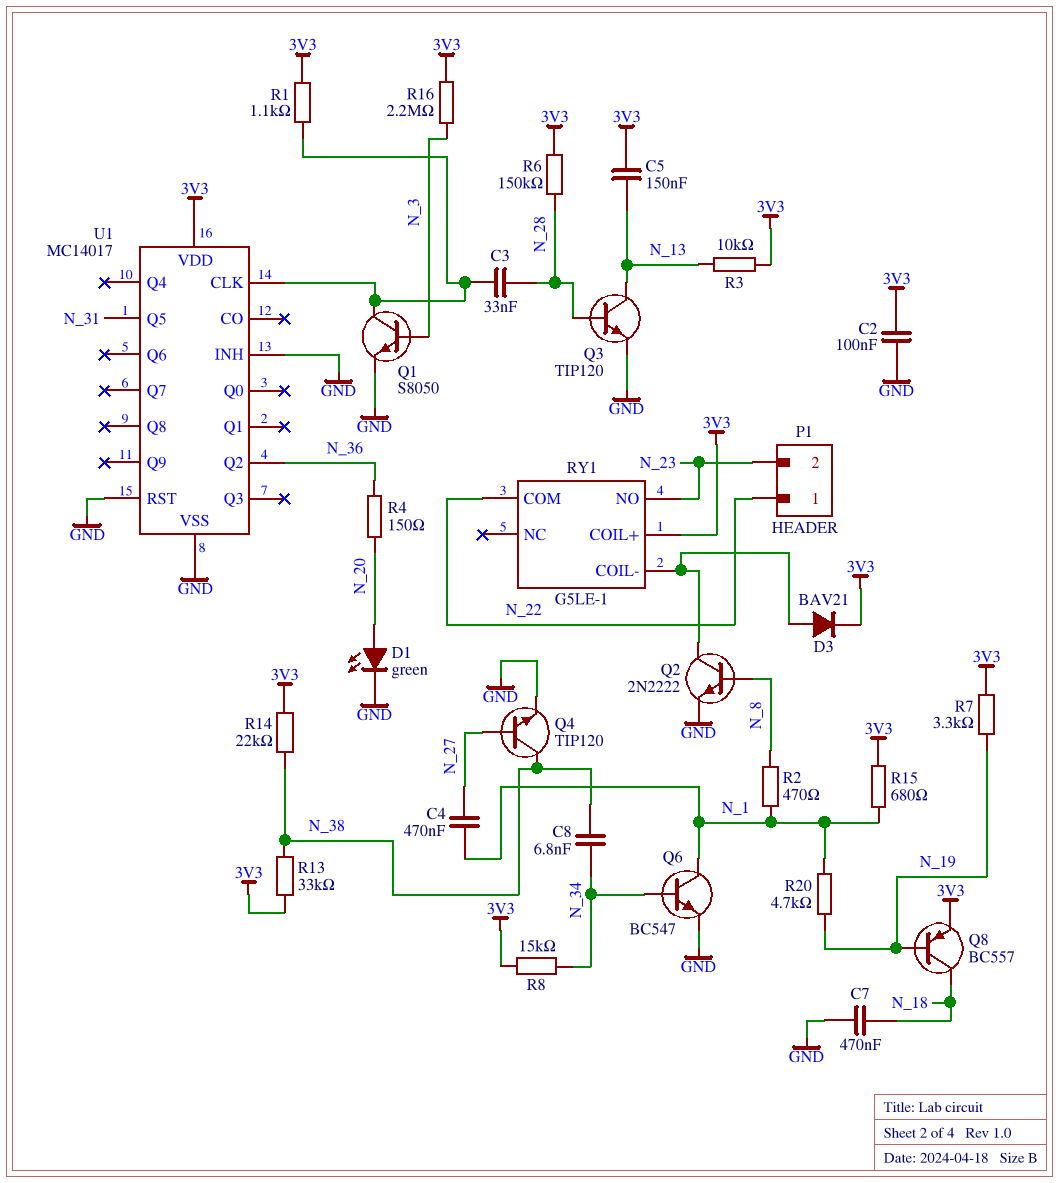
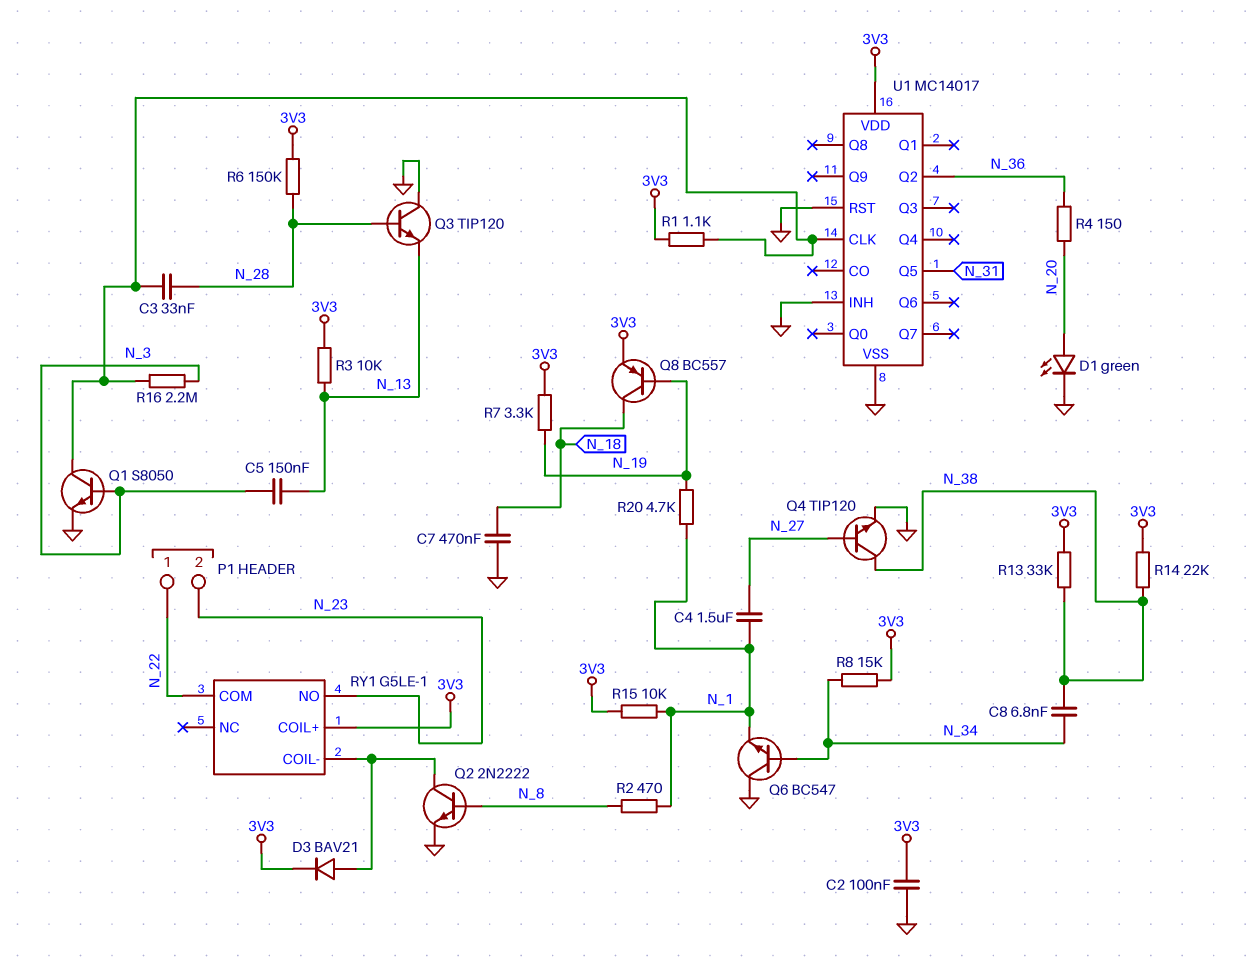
C4: 470nF (N_1, N_27) -> 1.5uF (N_1, N_27)
C5: 150nF (3V3, N_13) -> 150nF (N_3, N_13)
Q3: NPN TIP120 (B N_28, C N_13, E GND) -> NPN TIP120 (B N_28, C GND, E N_13)
Q6: NPN BC547 (B N_34, C N_1, E GND) -> NPN BC547 (B N_34, C GND, E N_1)
R15: 680 (3V3, N_1) -> 10k (3V3, N_1)
R16: 2.2M (3V3, N_3) -> 2.2M (N_3, U1/CLK)

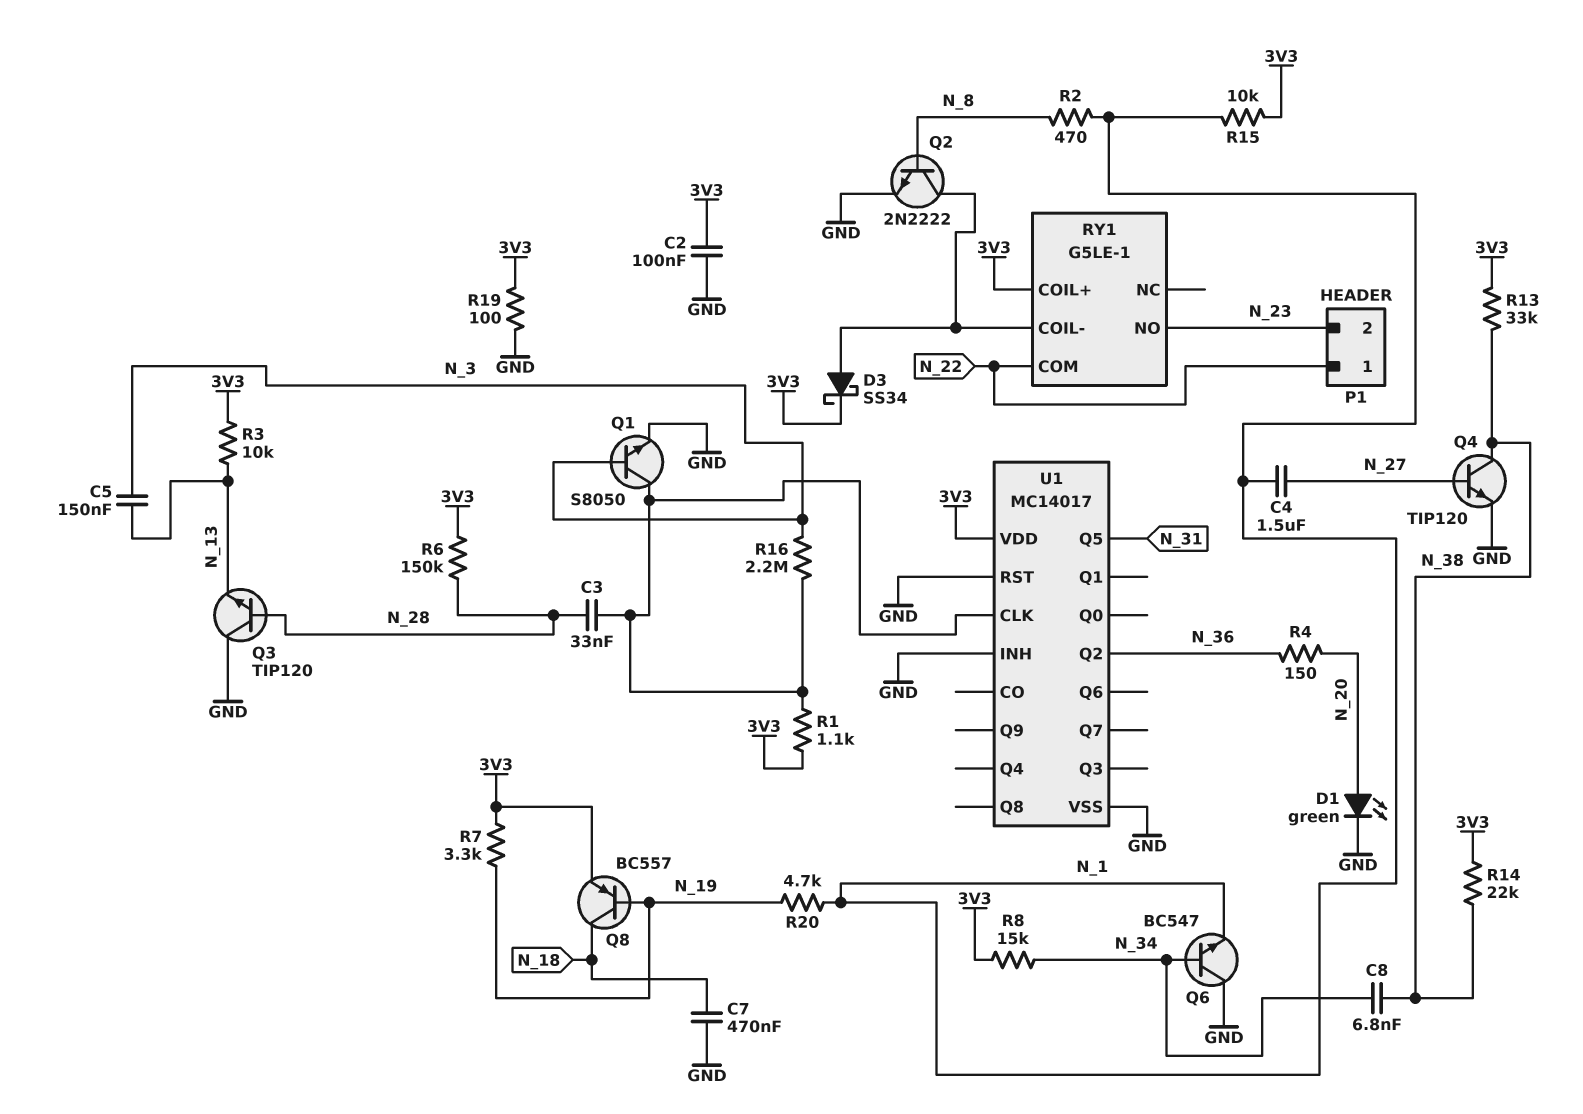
D3: diode BAV21 (A RY1/COIL-, K 3V3) -> schottky SS34 (A RY1/COIL-, K 3V3)
R19: none -> 100 (3V3, GND)

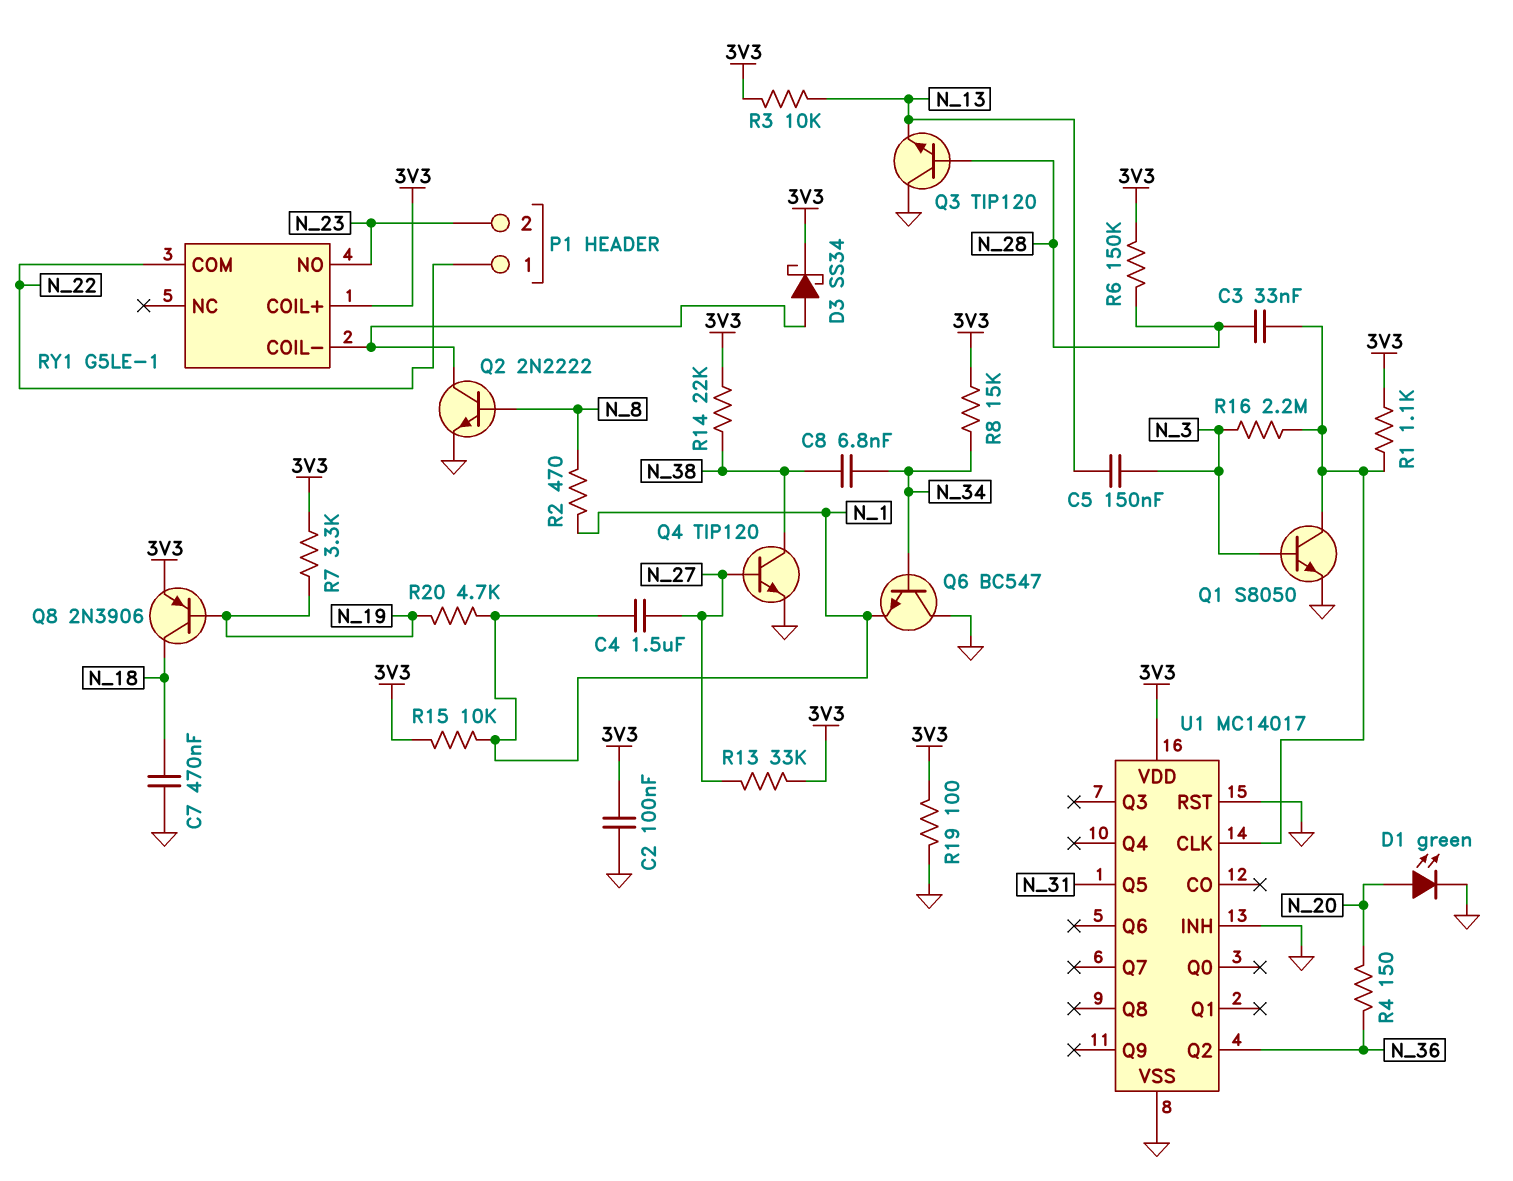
Q8: PNP BC557 (B N_19, C N_18, E 3V3) -> PNP 2N3906 (B N_19, C N_18, E 3V3)
R13: 33k (3V3, N_38) -> 33k (3V3, N_27)

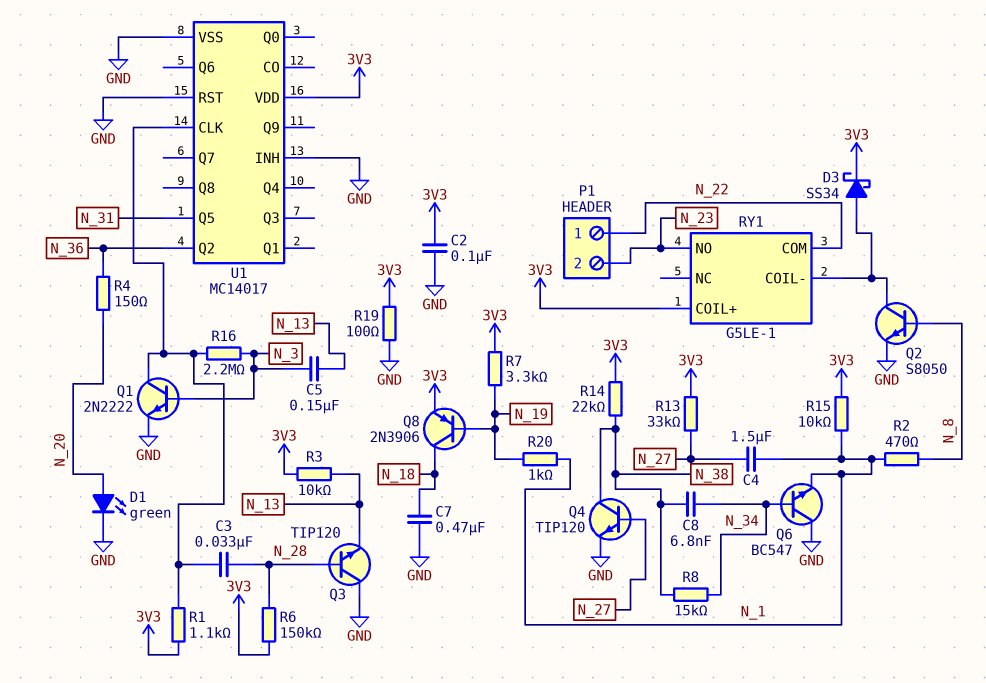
Q1: NPN S8050 (B N_3, C U1/CLK, E GND) -> NPN 2N2222 (B N_3, C U1/CLK, E GND)
Q2: NPN 2N2222 (B N_8, C RY1/COIL-, E GND) -> NPN S8050 (B N_8, C RY1/COIL-, E GND)
R8: 15k (3V3, N_34) -> 15k (N_34, N_38)
R20: 4.7k (N_1, N_19) -> 1k (N_1, N_19)

